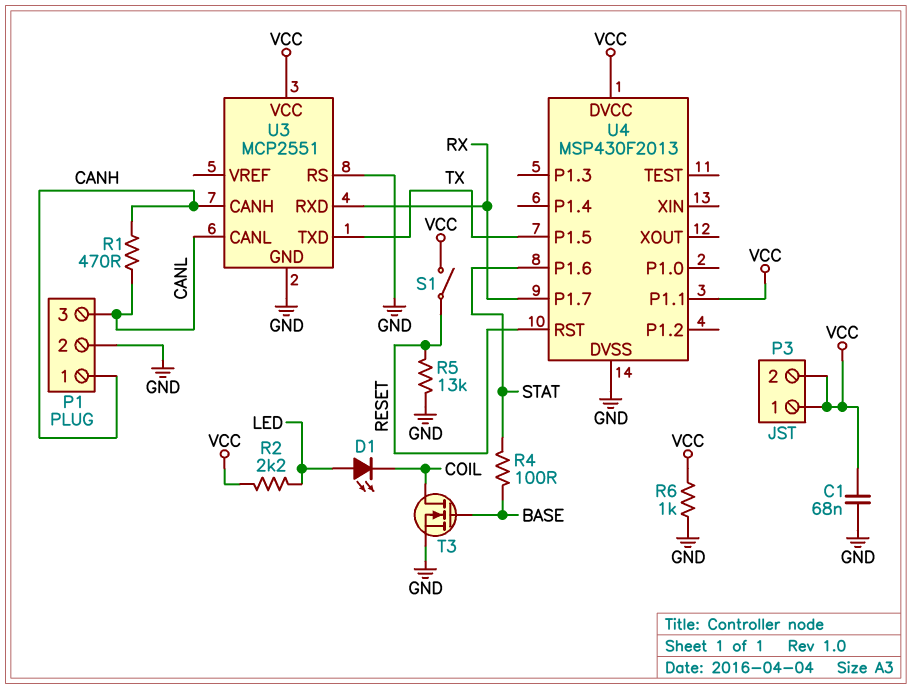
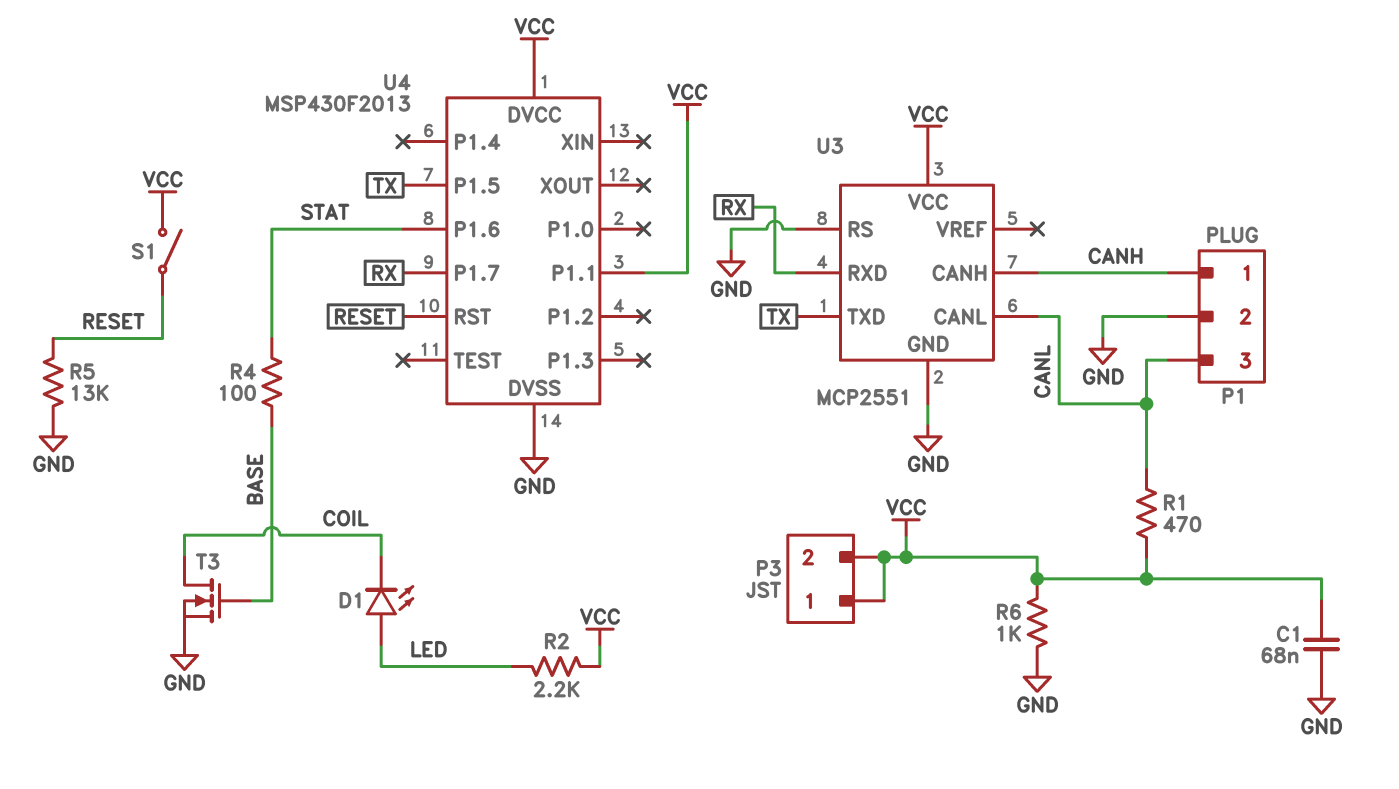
R1: 470 (CANH, CANL) -> 470 (CANL, VCC)

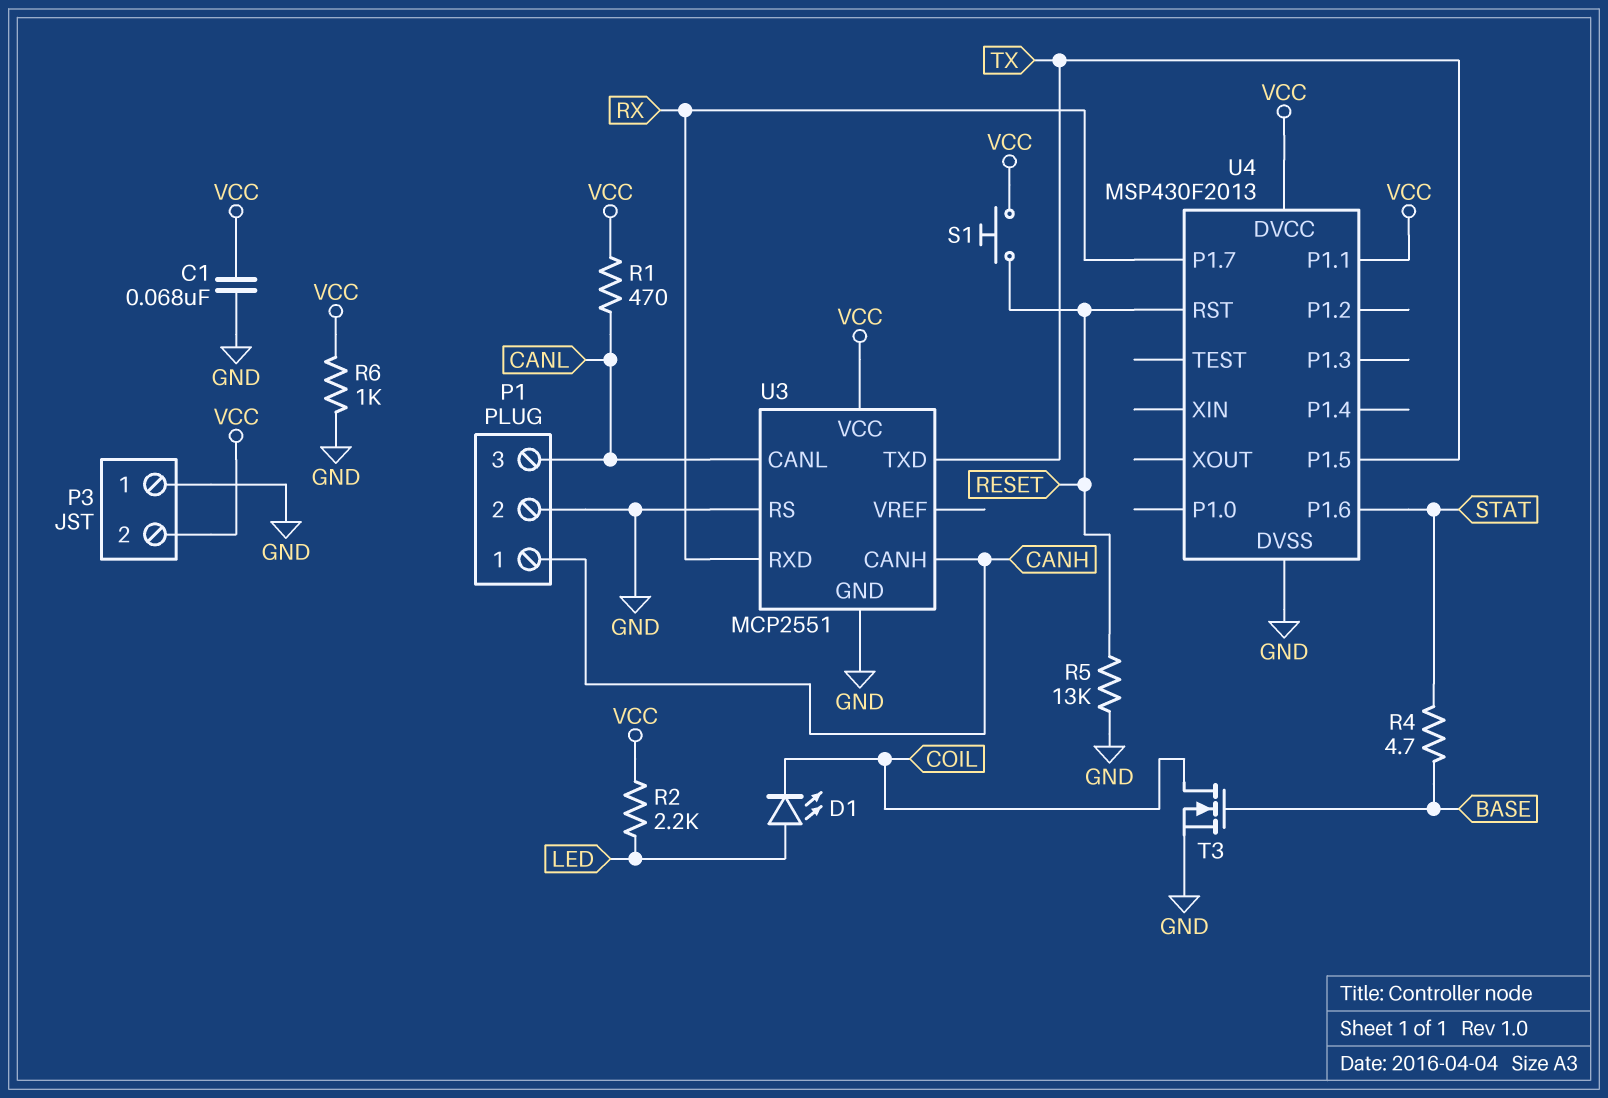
P3 pin 1: VCC -> GND
R4: 100 (BASE, STAT) -> 4.7 (BASE, STAT)
S1: switch (RESET, VCC) -> button (RESET, VCC)

